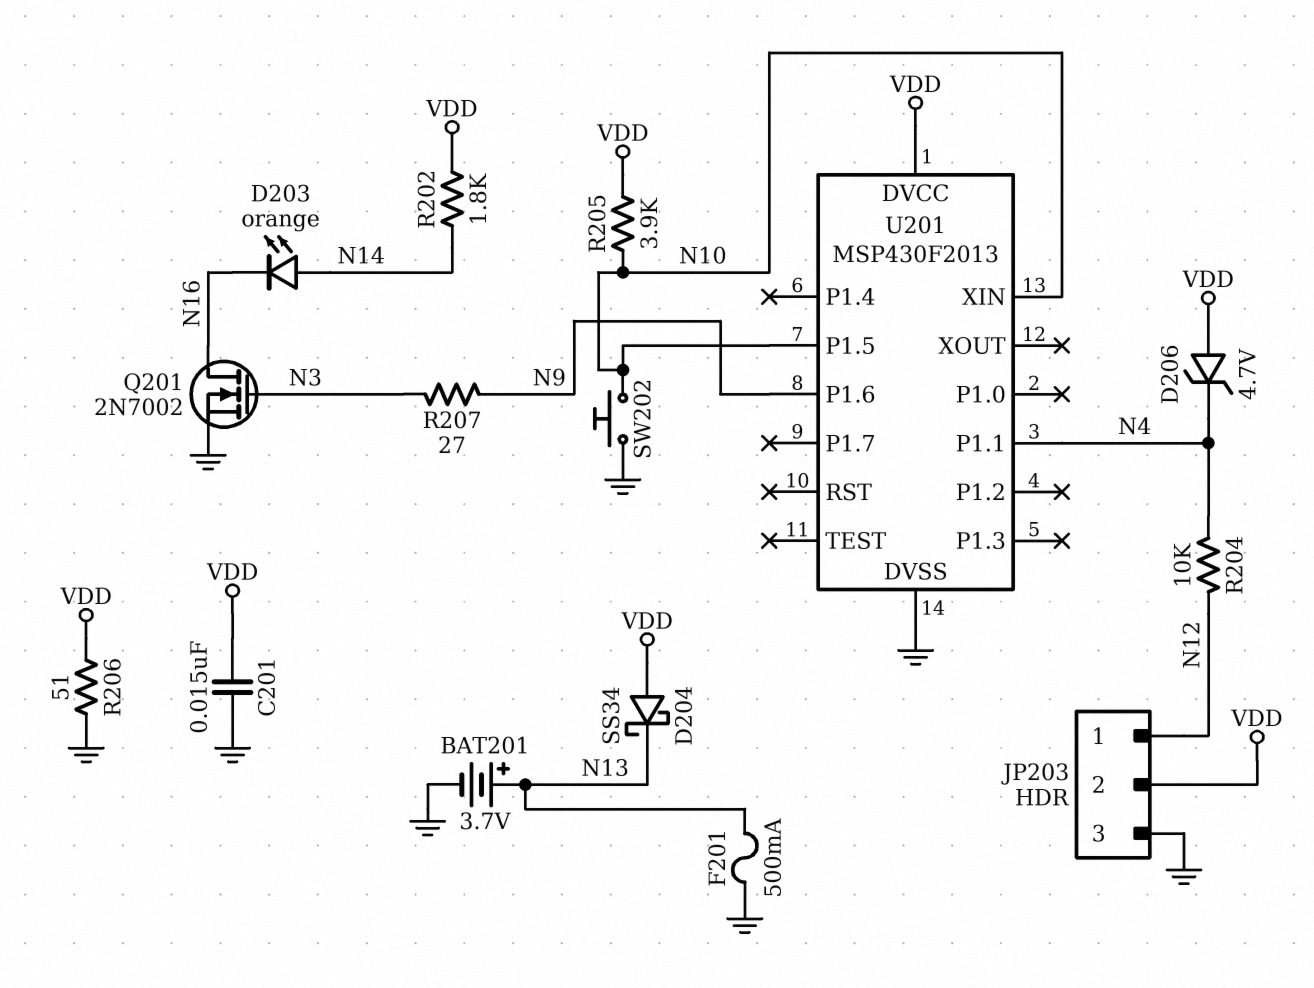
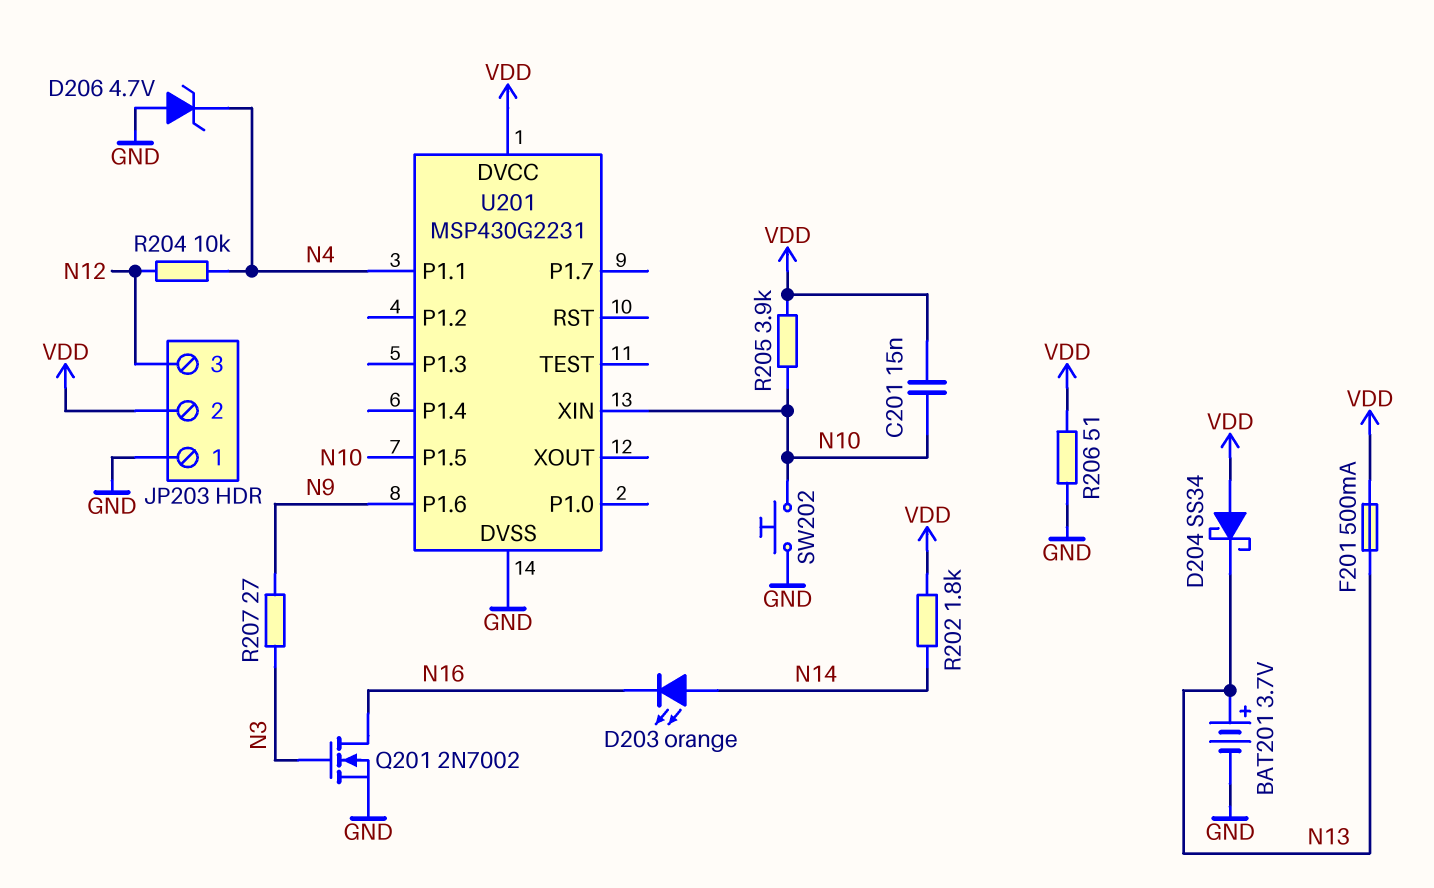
C201: 15nF (GND, VDD) -> 15nF (N10, VDD)
D206: zener 4.7V (A VDD, K N4) -> zener 4.7V (A GND, K N4)
F201: 500mA (GND, N13) -> 500mA (N13, VDD)
JP203 pin 1: N12 -> GND
JP203 pin 3: GND -> N12
U201: MSP430F2013 -> MSP430G2231

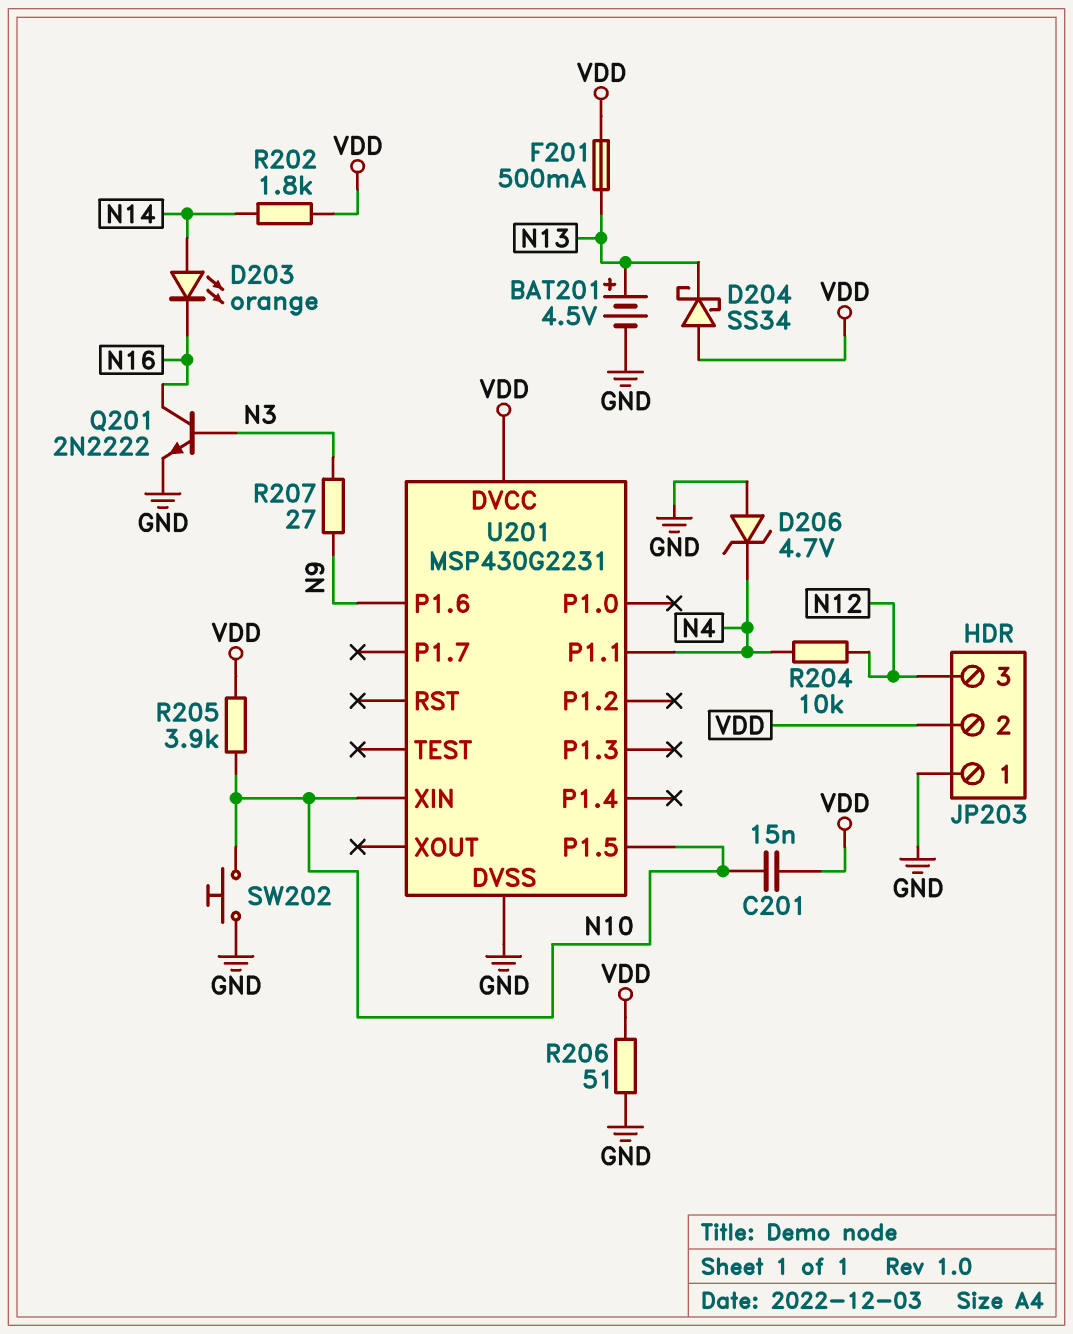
BAT201: 3.7V (plus N13, minus GND) -> 4.5V (plus N13, minus GND)
Q201: NMOS 2N7002 (G N3, D N16, S GND) -> NPN 2N2222 (B N3, C N16, E GND)

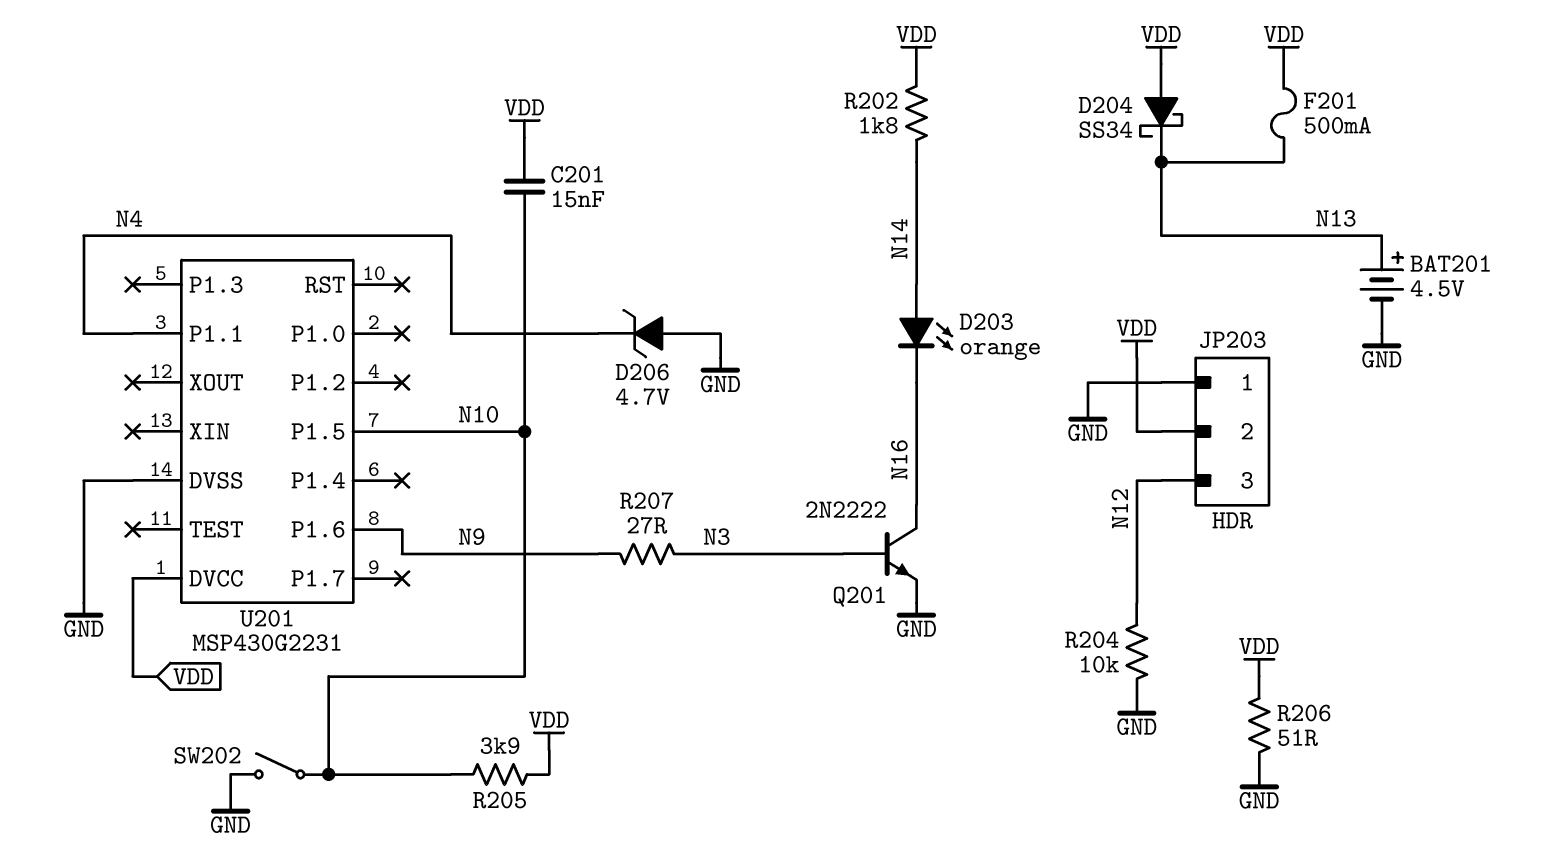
R204: 10k (N4, N12) -> 10k (GND, N12)
SW202: button (GND, N10) -> switch (GND, N10)
U201 pin XIN: N10 -> none

